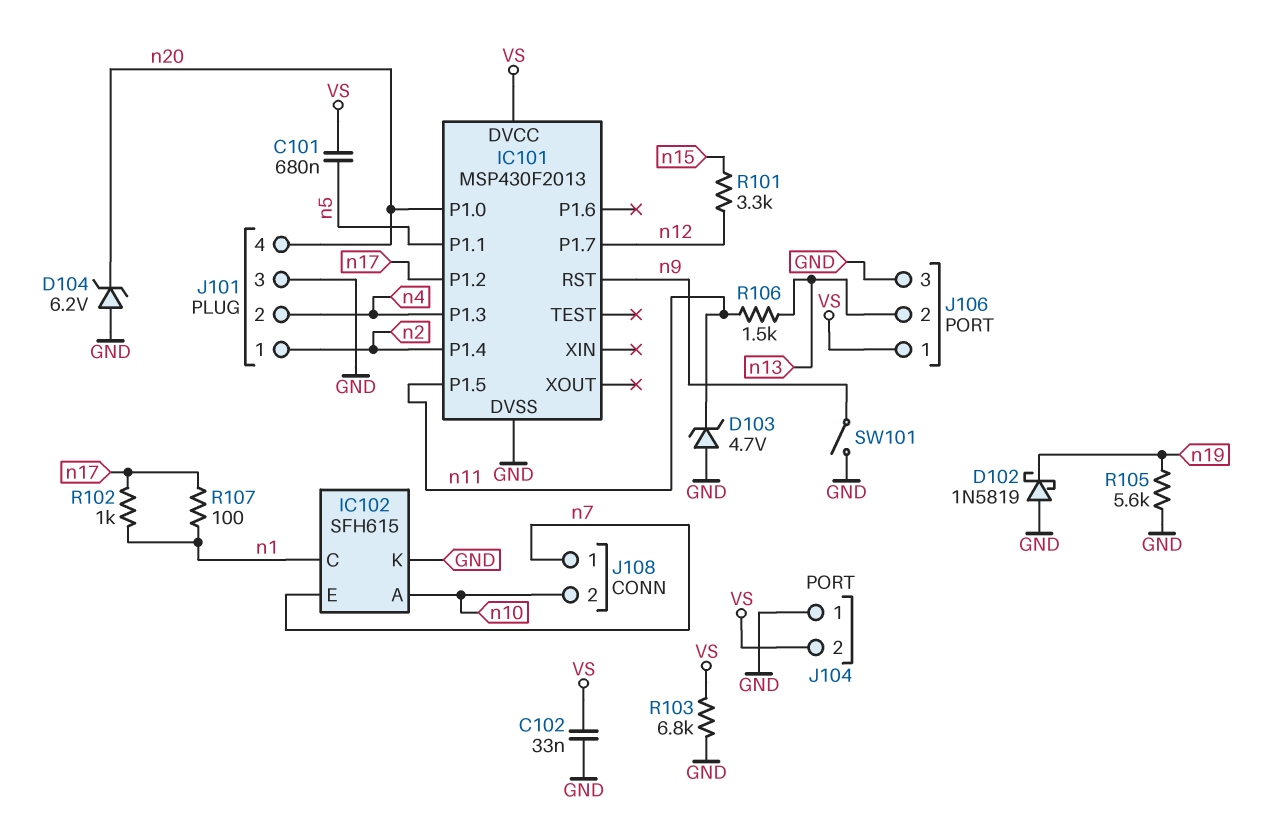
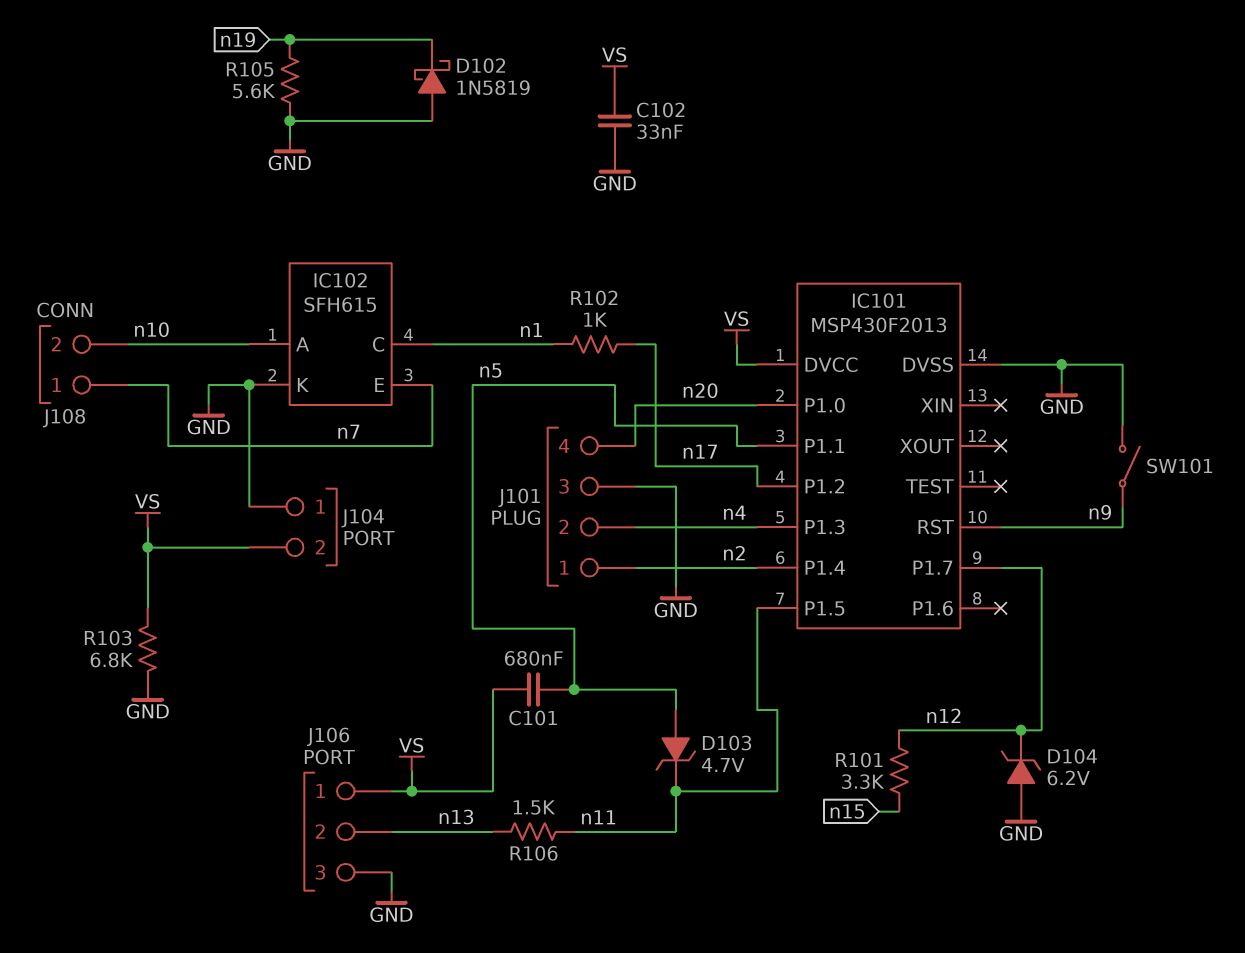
D103: zener 4.7V (A GND, K n11) -> zener 4.7V (A n5, K n11)
D104: zener 6.2V (A GND, K n20) -> zener 6.2V (A GND, K n12)
R107: 100 (n1, n17) -> none

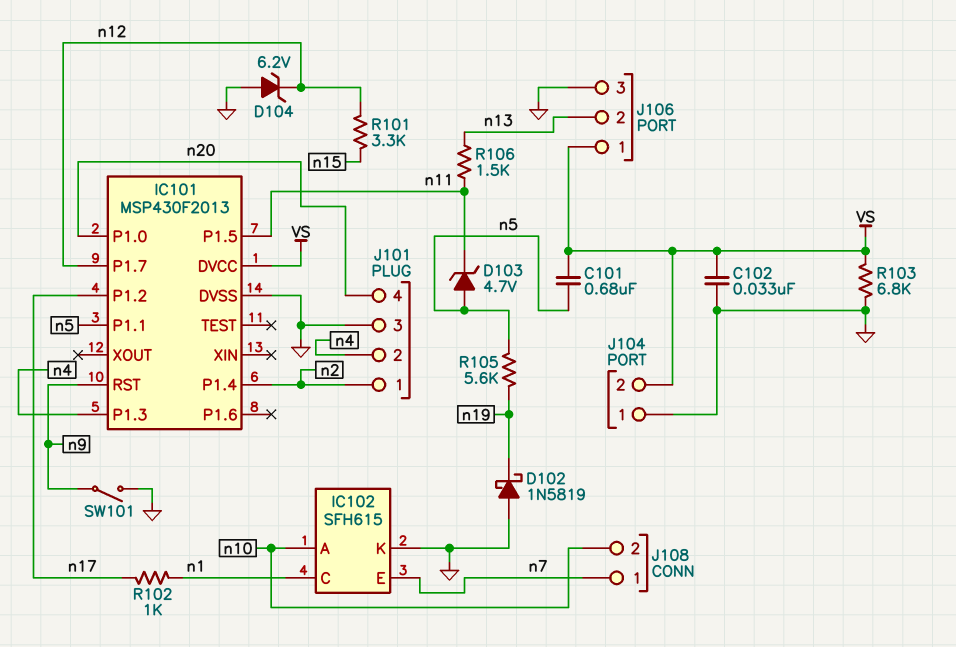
R105: 5.6k (GND, n19) -> 5.6k (n5, n19)

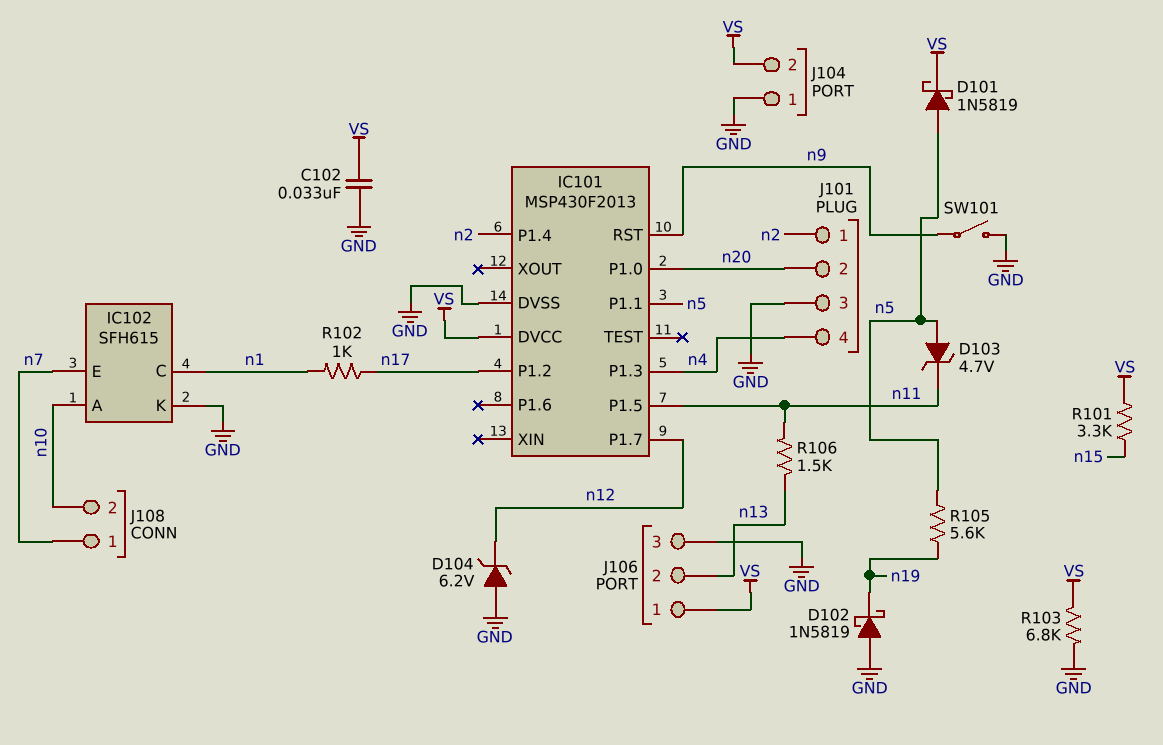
C101: 680nF (VS, n5) -> none
D101: none -> schottky 1N5819 (A n5, K VS)
J101 pin 2: n4 -> n20
J101 pin 4: n20 -> n4
R101: 3.3k (n12, n15) -> 3.3k (VS, n15)

